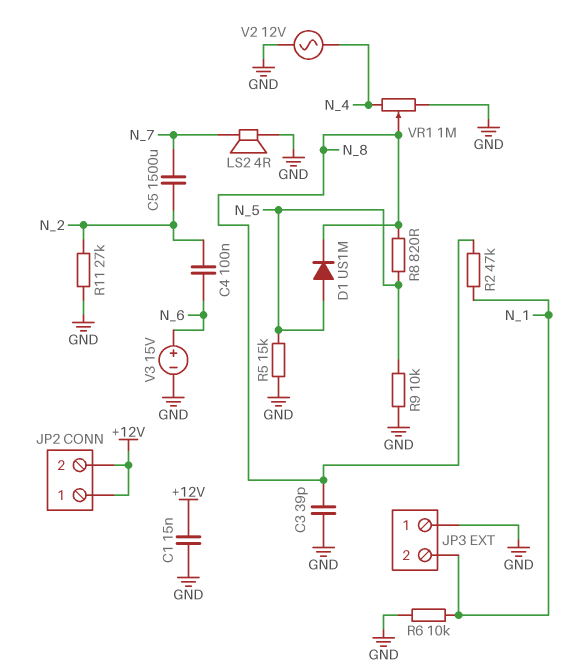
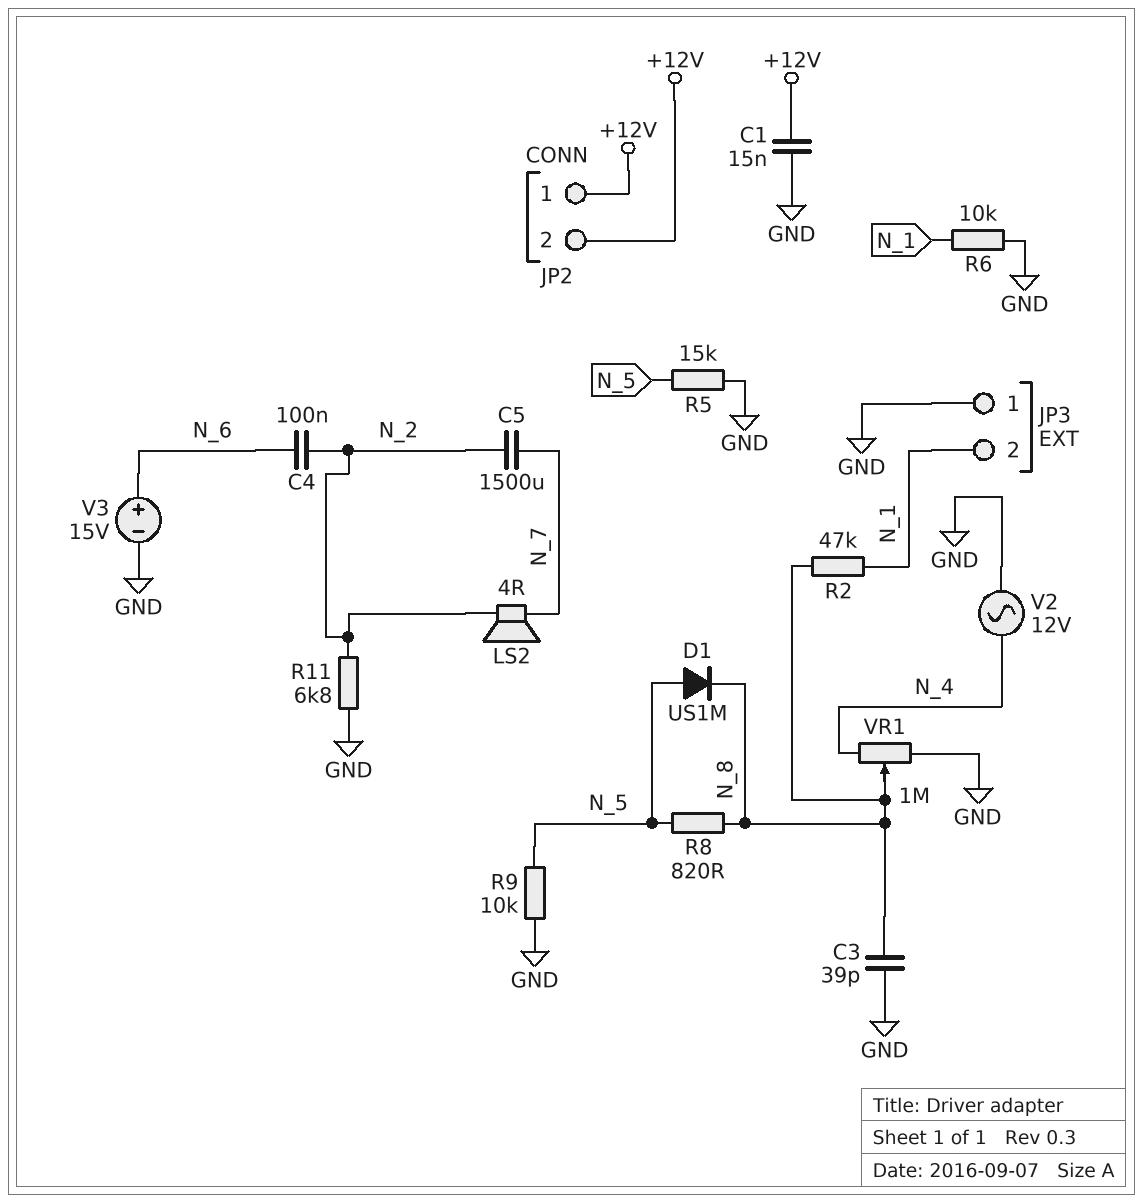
LS2: speaker 4R (GND, N_7) -> speaker 4R (N_2, N_7)
R11: 27k (GND, N_2) -> 6.8k (GND, N_2)

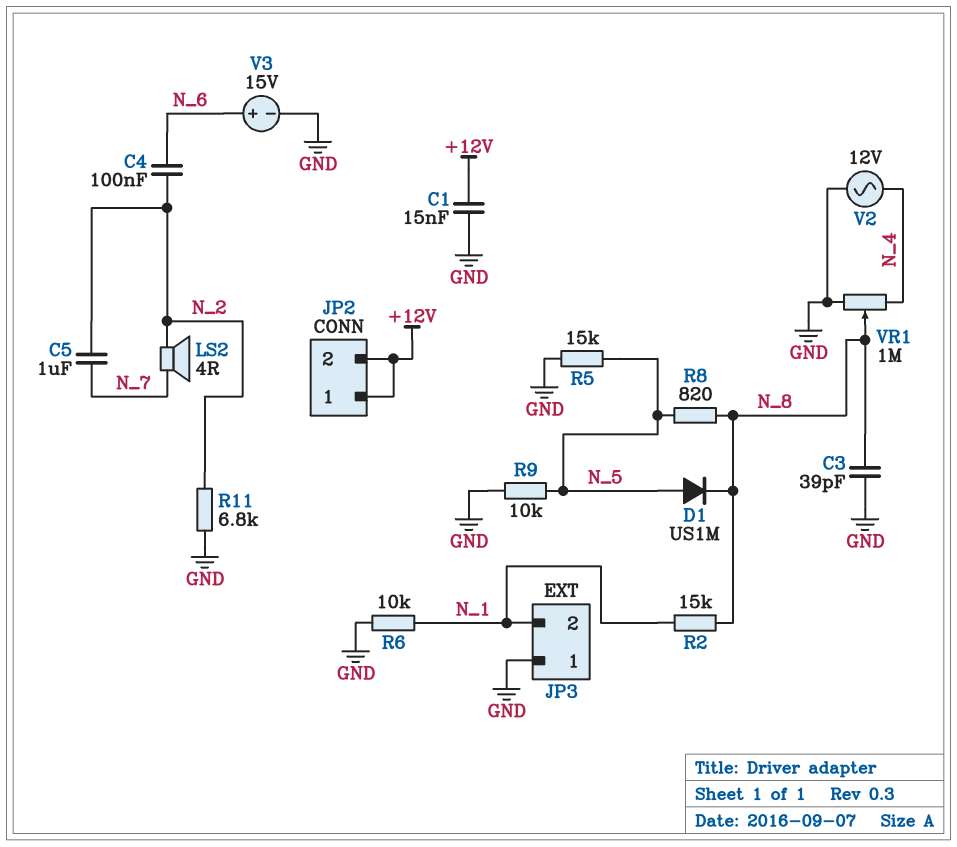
C5: 1500uF (N_2, N_7) -> 1uF (N_2, N_7)
R2: 47k (N_1, N_8) -> 15k (N_1, N_8)

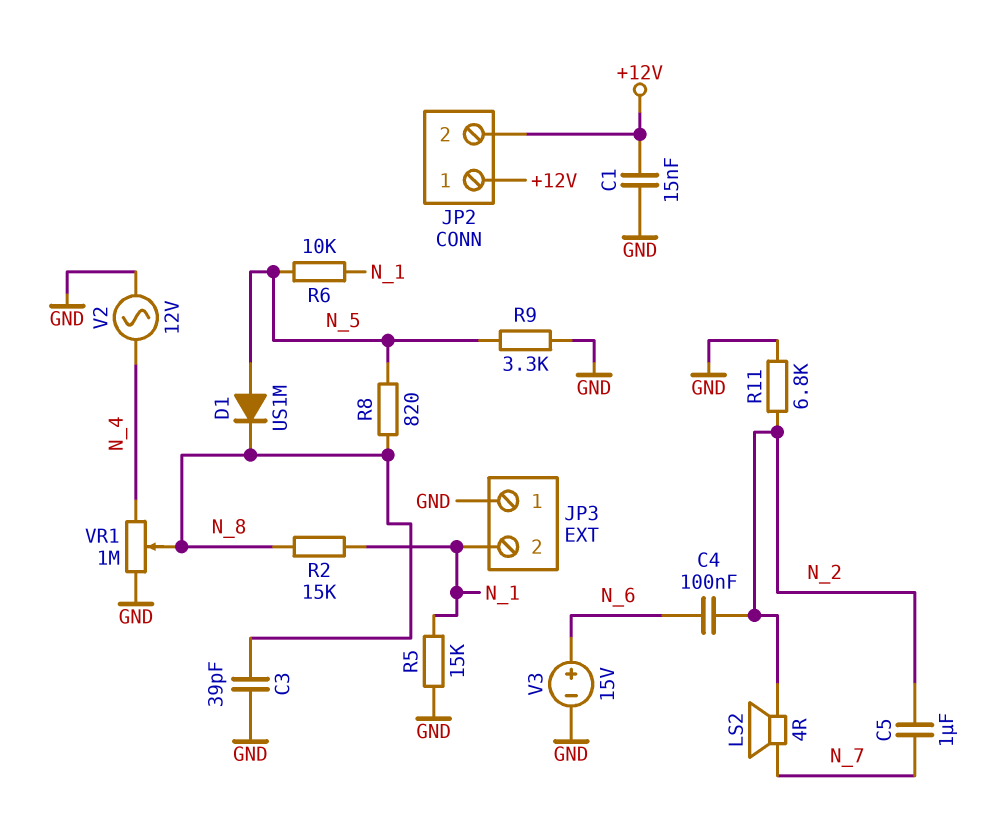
R5: 15k (GND, N_5) -> 15k (GND, N_1)
R6: 10k (GND, N_1) -> 10k (N_1, N_5)
R9: 10k (GND, N_5) -> 3.3k (GND, N_5)

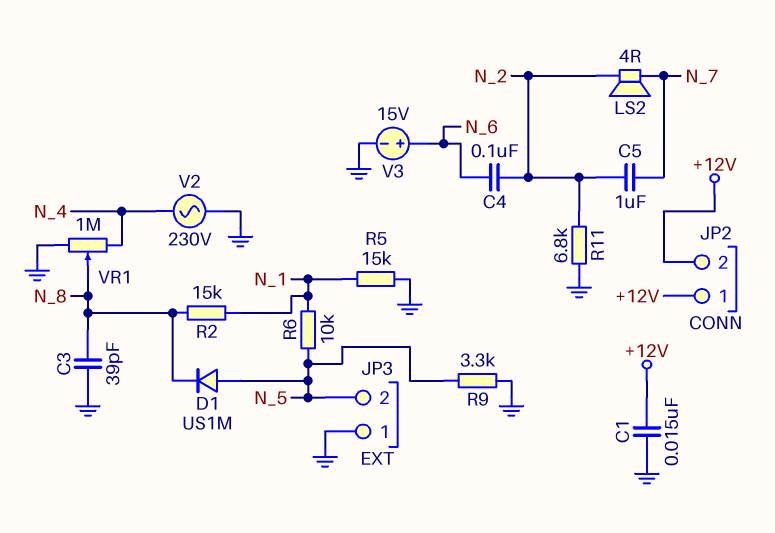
JP3 pin 2: N_1 -> N_5
R8: 820 (N_5, N_8) -> none
V2: AC 12V (GND, N_4) -> AC 230V (GND, N_4)

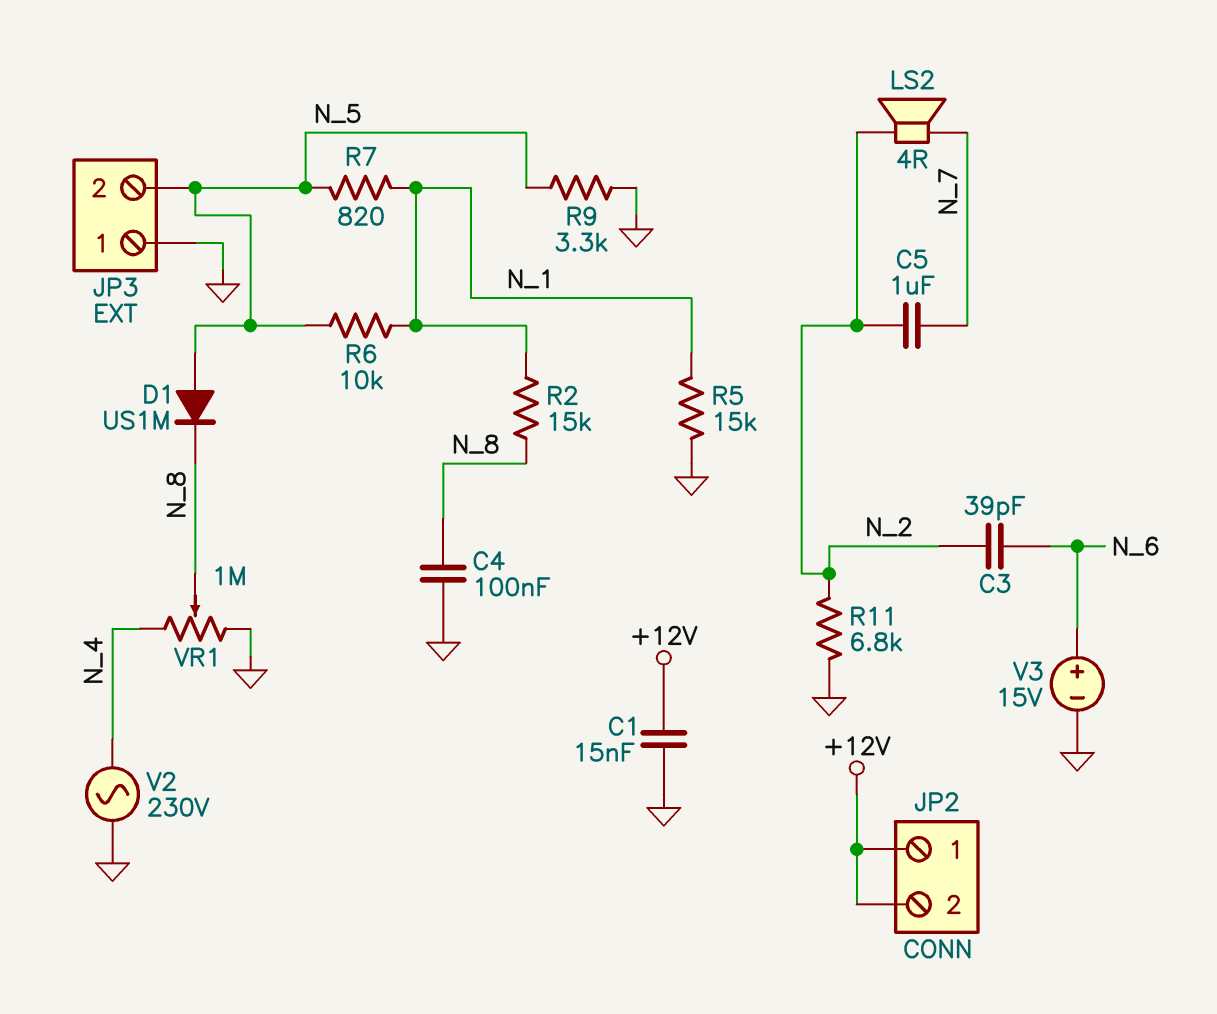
C3: 39pF (GND, N_8) -> 39pF (N_2, N_6)
C4: 100nF (N_2, N_6) -> 100nF (GND, N_8)
R7: none -> 820 (N_1, N_5)

